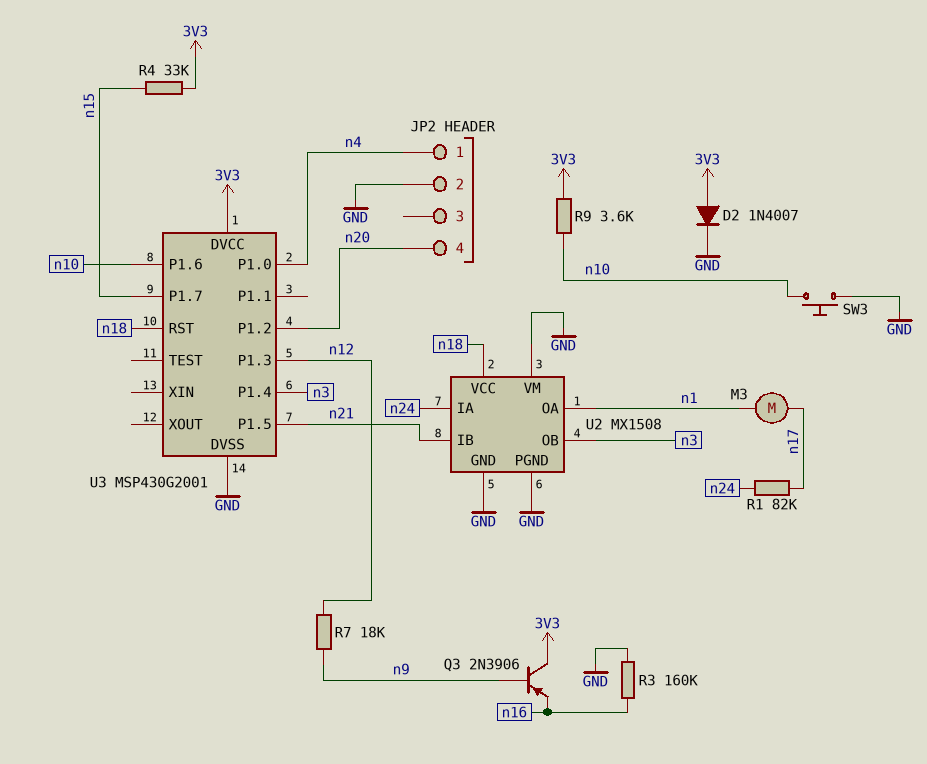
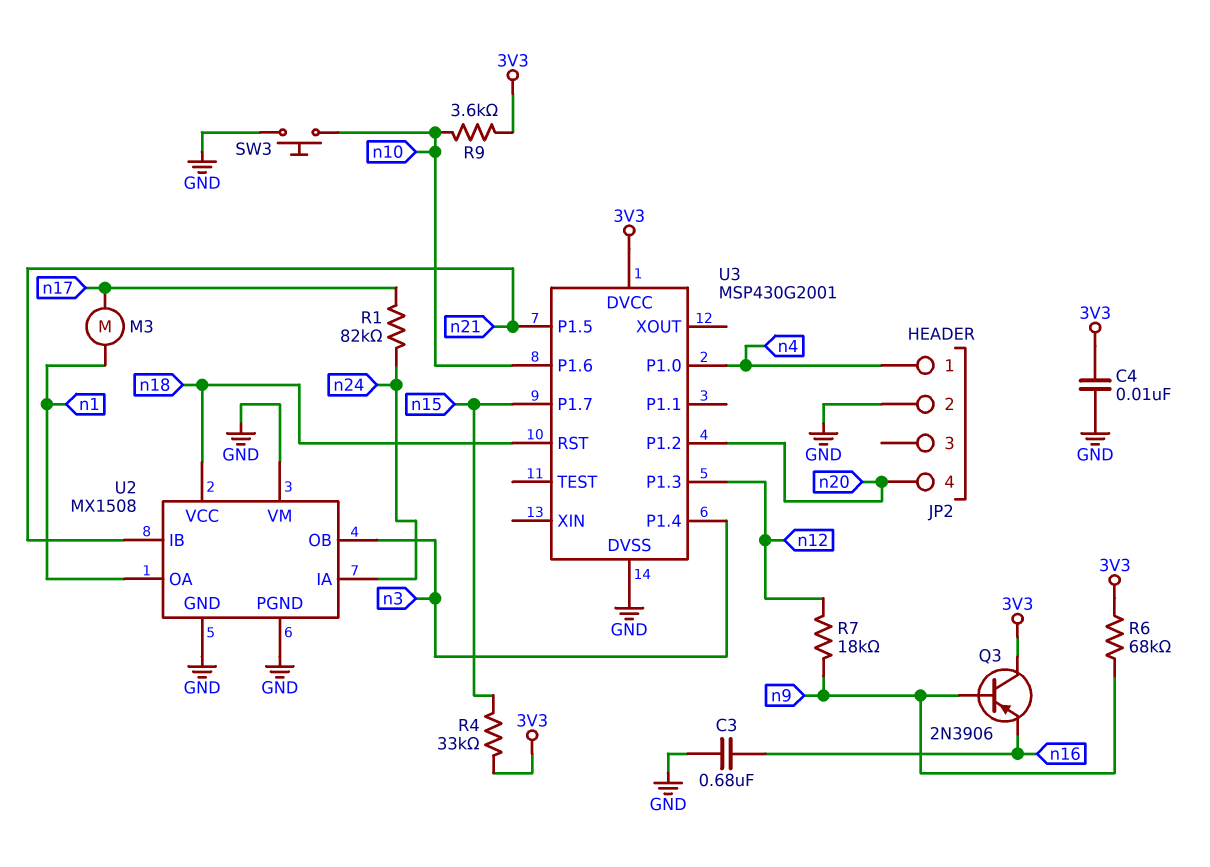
C3: none -> 680nF (GND, n16)
C4: none -> 10nF (3V3, GND)
D2: diode 1N4007 (A 3V3, K GND) -> none
R3: 160k (GND, n16) -> none
R6: none -> 68k (3V3, n9)

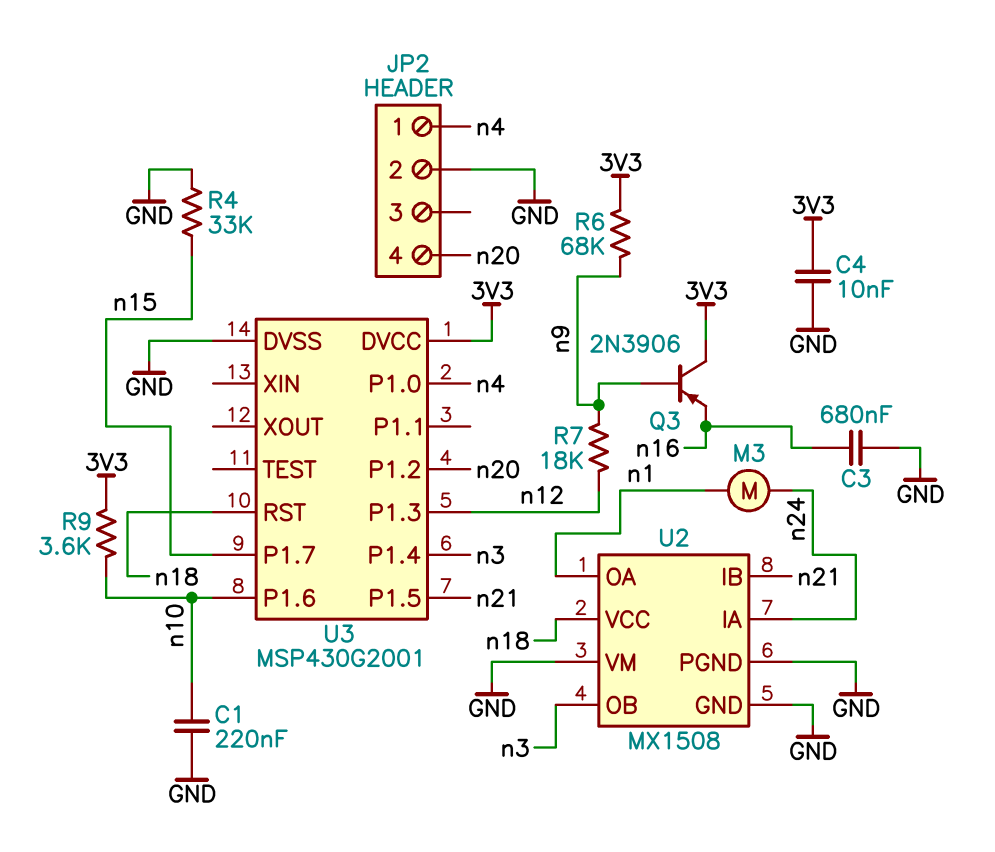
C1: none -> 220nF (GND, n10)
M3: motor (n1, n17) -> motor (n1, n24)
R1: 82k (n17, n24) -> none
R4: 33k (3V3, n15) -> 33k (GND, n15)
SW3: button (GND, n10) -> none

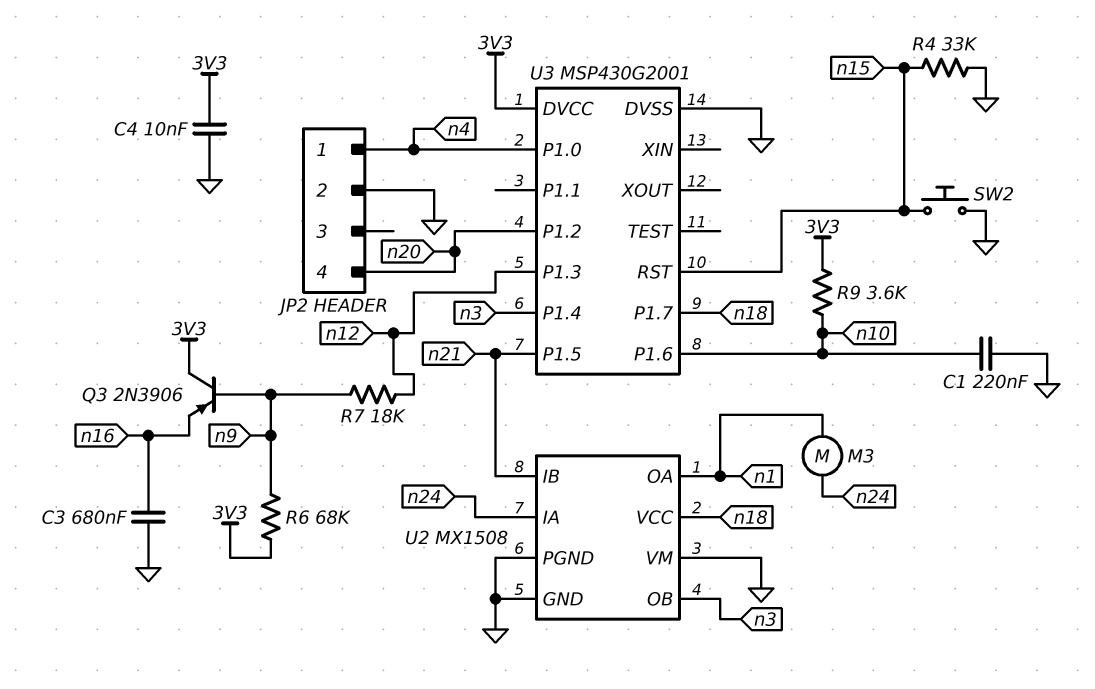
SW2: none -> button (GND, n15)
U3 pin P1.7: n15 -> n18
U3 pin RST: n18 -> n15

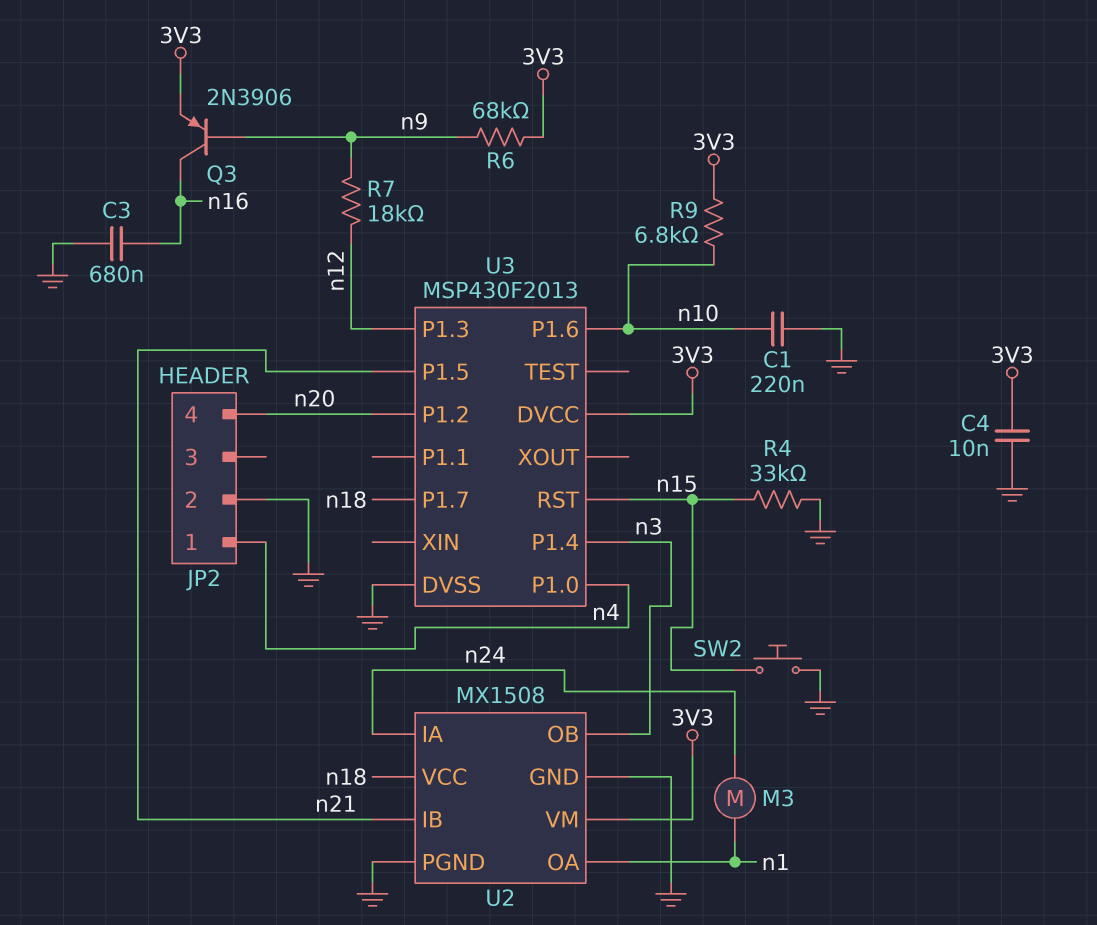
Q3: PNP 2N3906 (B n9, C 3V3, E n16) -> PNP 2N3906 (B n9, C n16, E 3V3)
R9: 3.6k (3V3, n10) -> 6.8k (3V3, n10)
U2 pin VM: GND -> 3V3
U3: MSP430G2001 -> MSP430F2013

